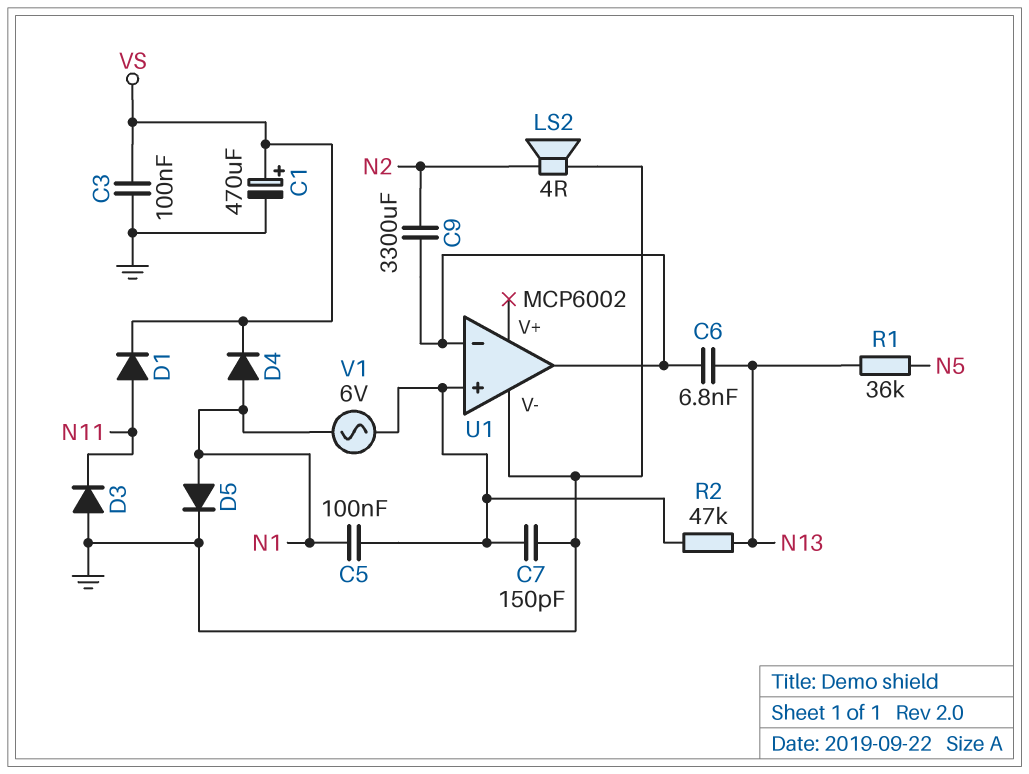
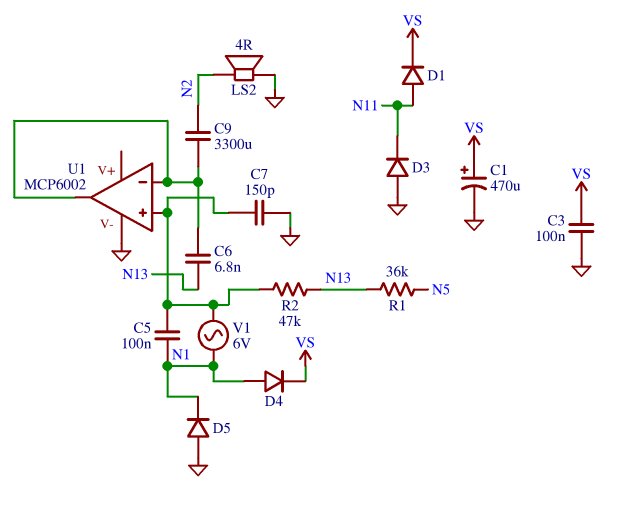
D5: diode (A N1, K GND) -> diode (A GND, K N1)

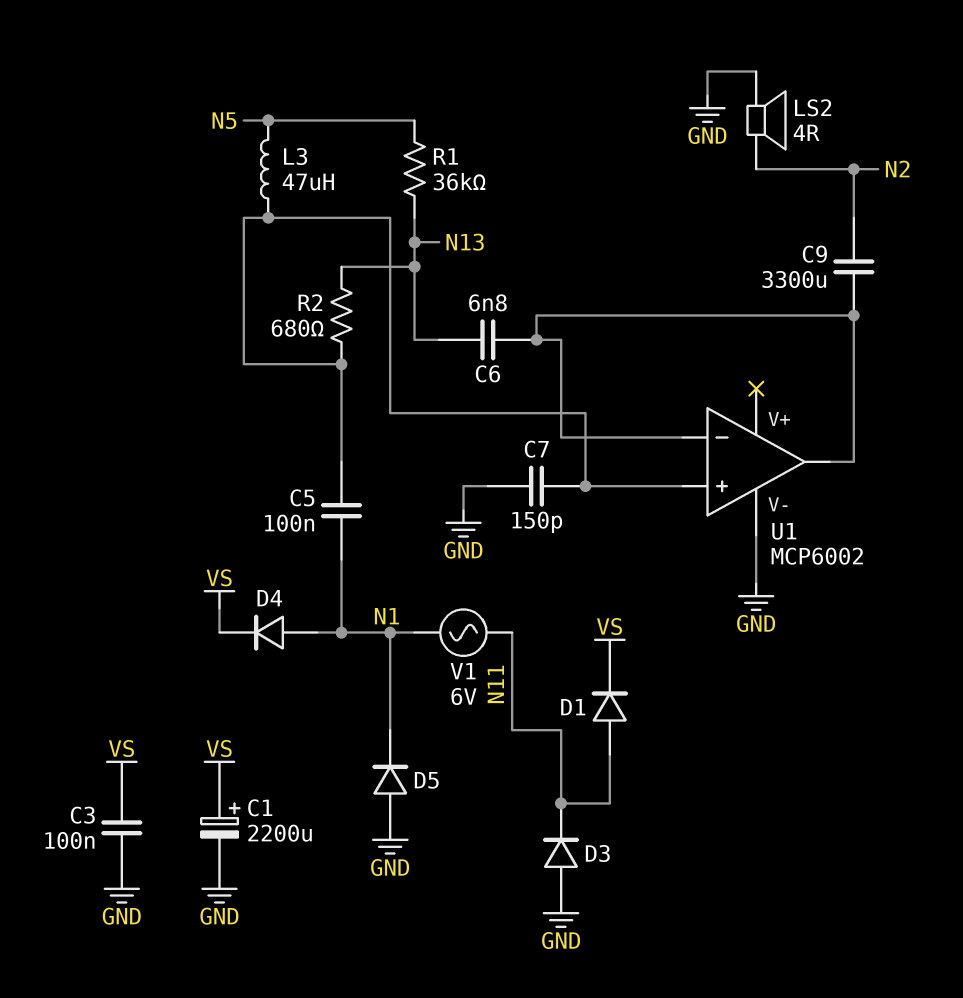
C1: 470uF (plus VS, minus GND) -> 2200uF (plus VS, minus GND)
L3: none -> 47uH (N5, U1/in+)
R2: 47k (N13, U1/in+) -> 680 (N13, U1/in+)
V1: AC 6V (N1, U1/in+) -> AC 6V (N1, N11)

